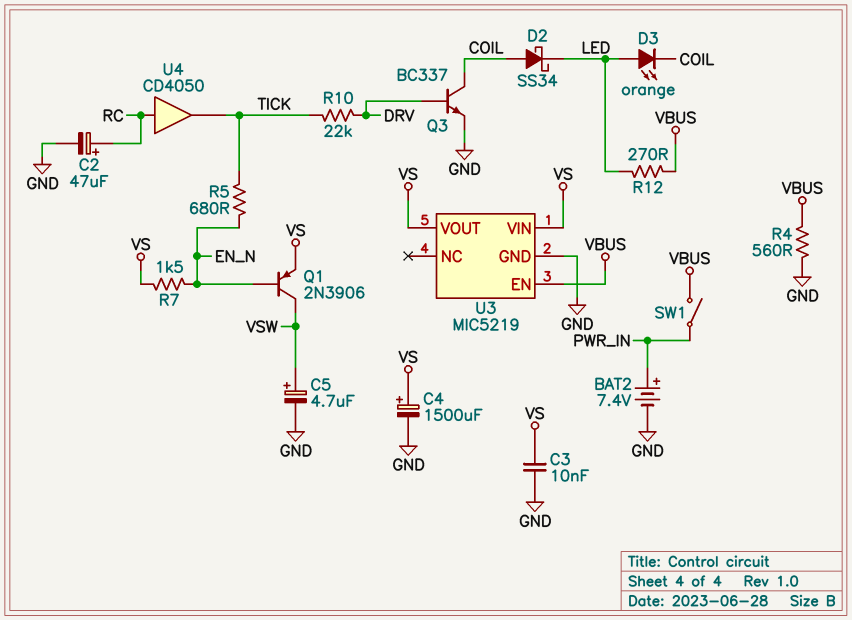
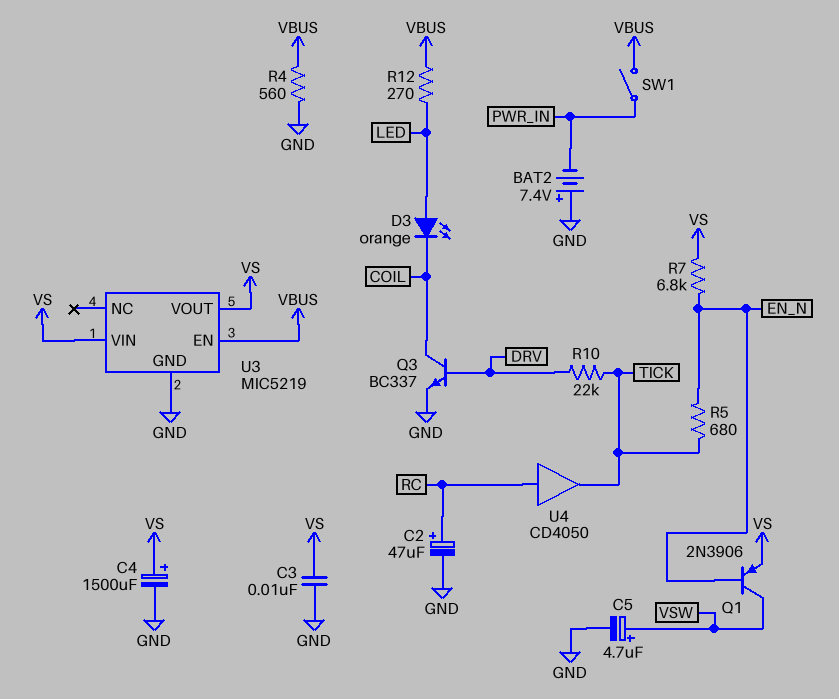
BAT2: 7.4V (plus PWR_IN, minus GND) -> 7.4V (plus GND, minus PWR_IN)
D2: schottky SS34 (A COIL, K LED) -> none
R7: 1.5k (EN_N, VS) -> 6.8k (EN_N, VS)

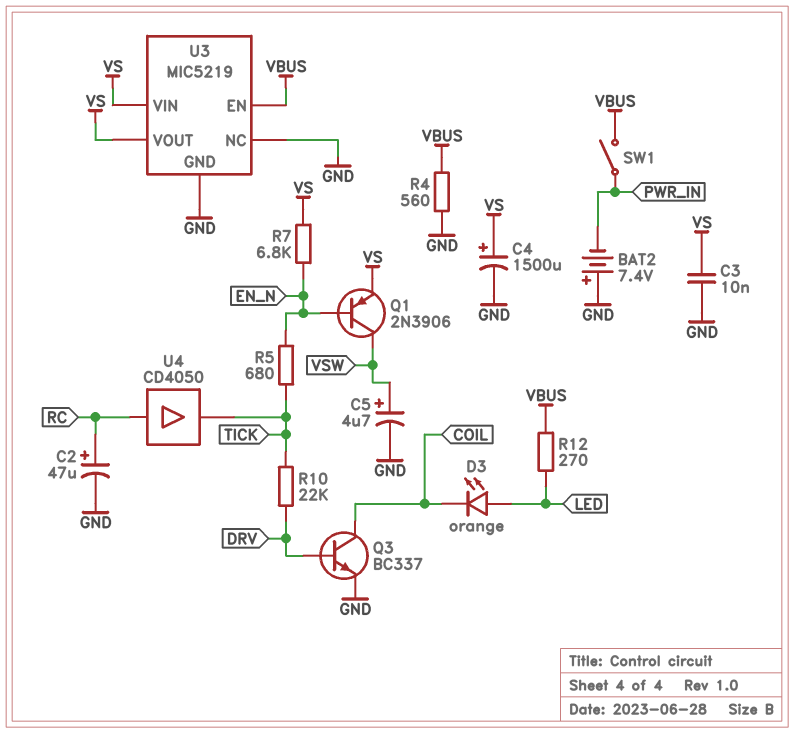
U3 pin NC: none -> GND

